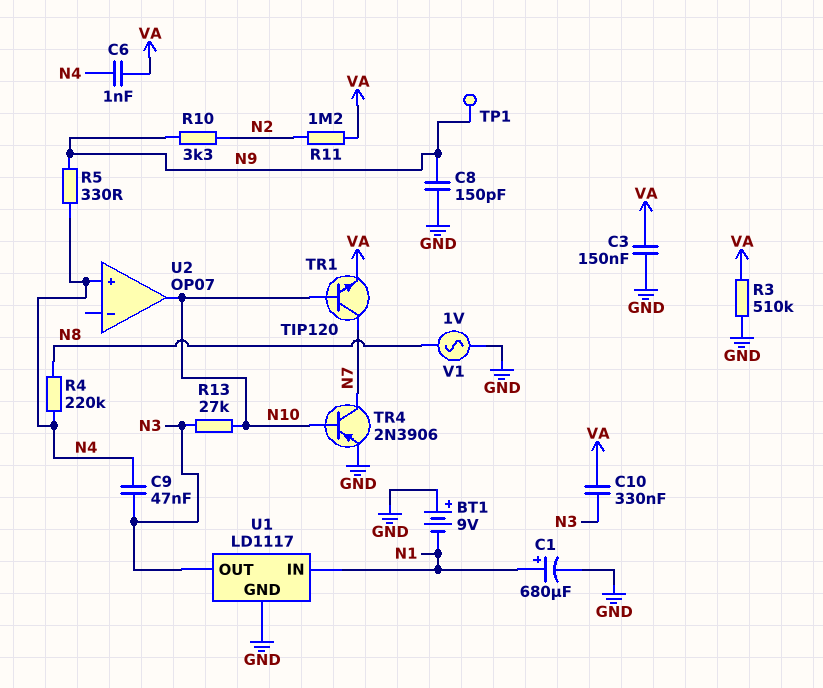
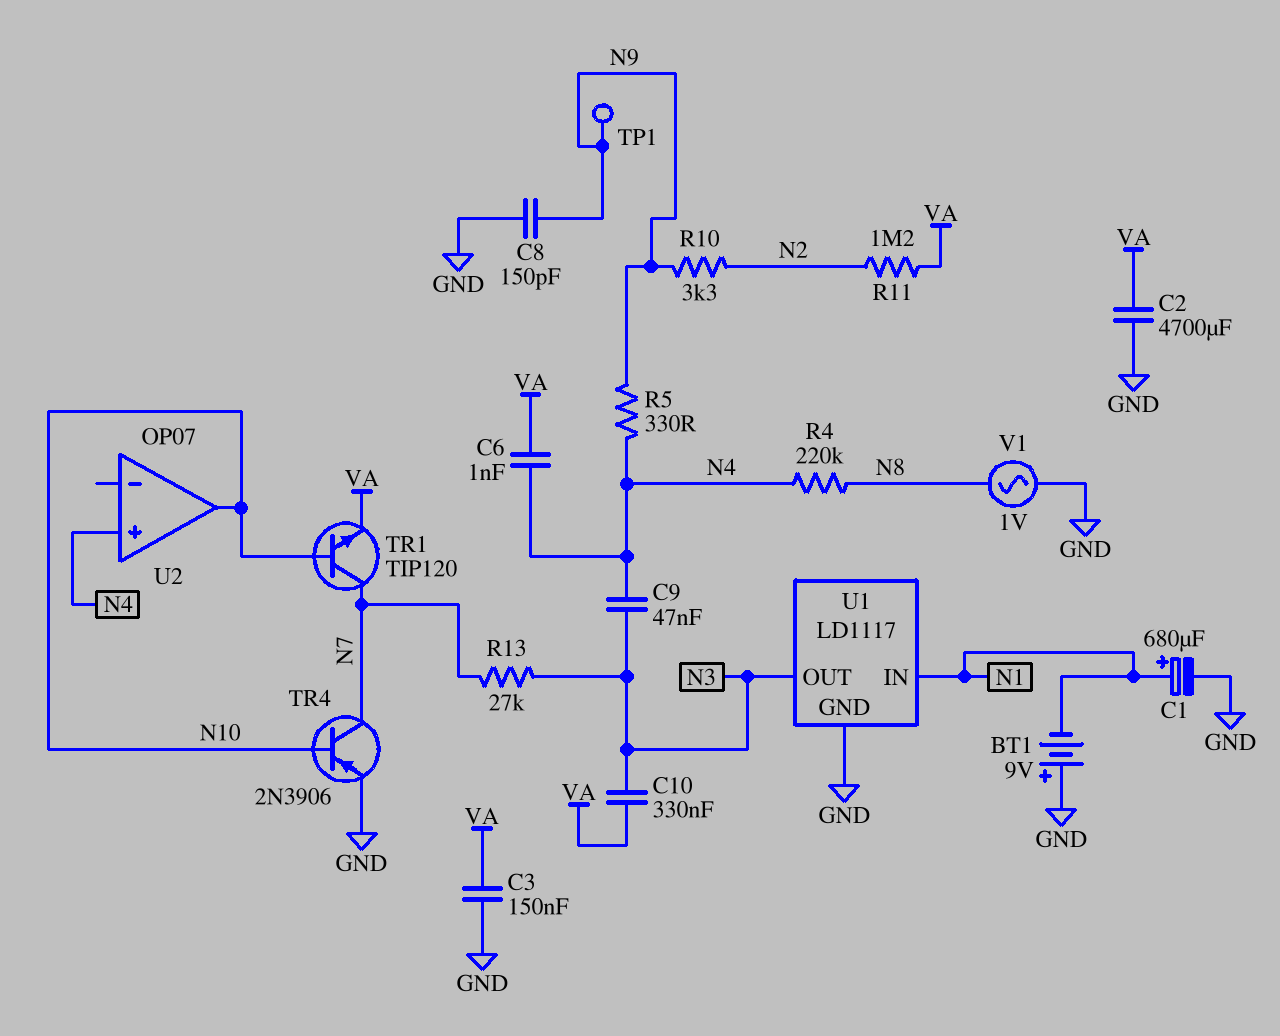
C2: none -> 4700uF (GND, VA)
R3: 510k (GND, VA) -> none
R13: 27k (N3, N10) -> 27k (N3, N7)

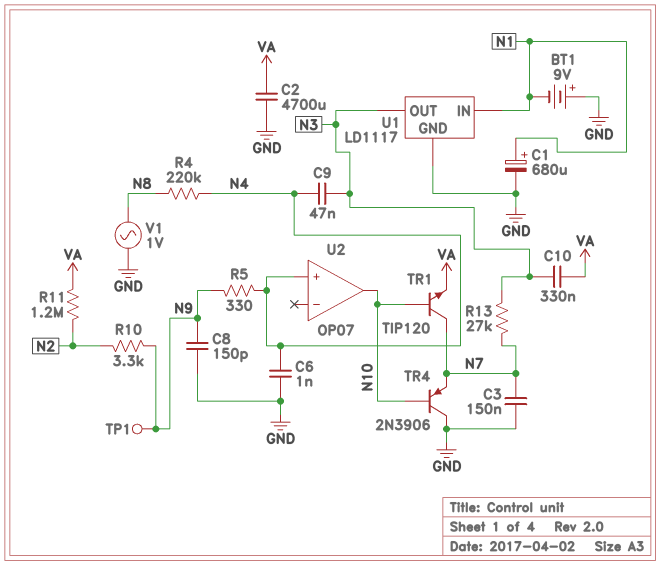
C3: 150nF (GND, VA) -> 150nF (GND, N7)
C6: 1nF (N4, VA) -> 1nF (GND, N4)
TR4: PNP 2N3906 (B N10, C N7, E GND) -> PNP 2N3906 (B N10, C GND, E N7)

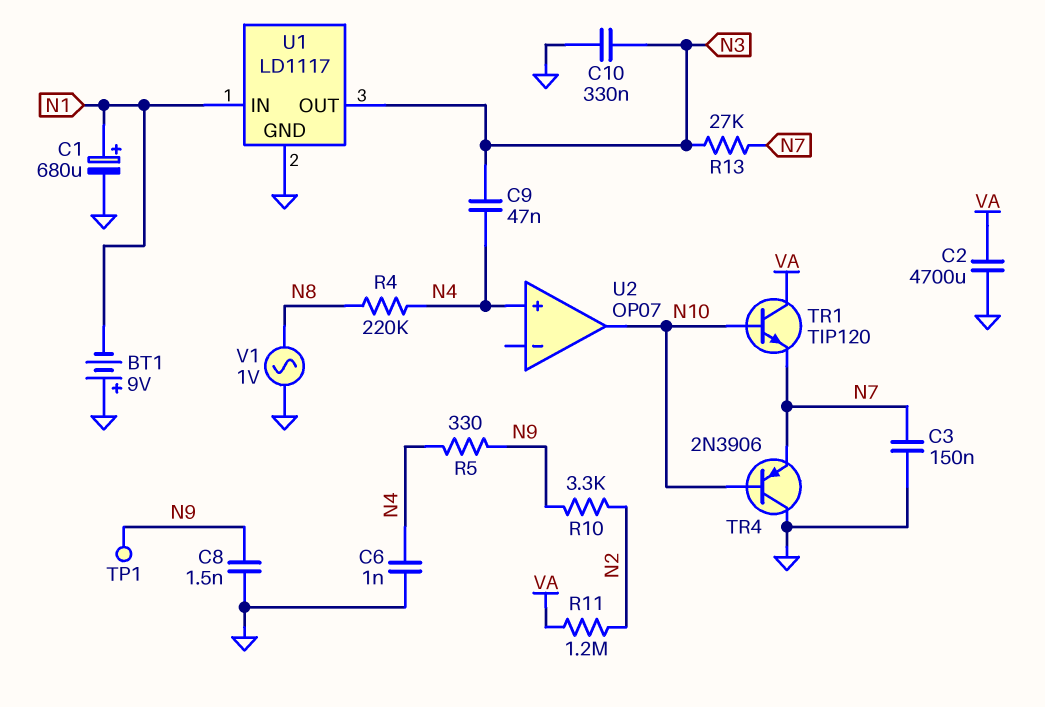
C8: 150pF (GND, N9) -> 1.5nF (GND, N9)
C10: 330nF (N3, VA) -> 330nF (GND, N3)
TR1: NPN TIP120 (B N10, C N7, E VA) -> NPN TIP120 (B N10, C VA, E N7)

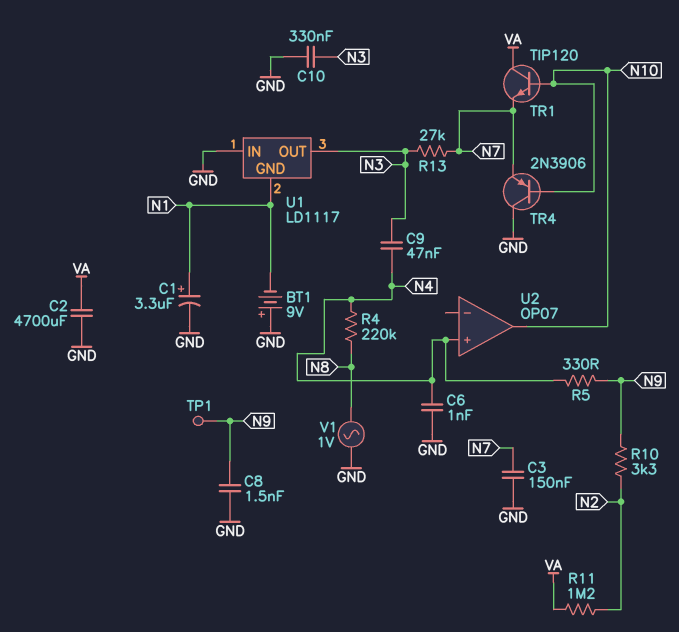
C1: 680uF (plus N1, minus GND) -> 3.3uF (plus N1, minus GND)
U1 pin GND: GND -> N1
U1 pin IN: N1 -> GND

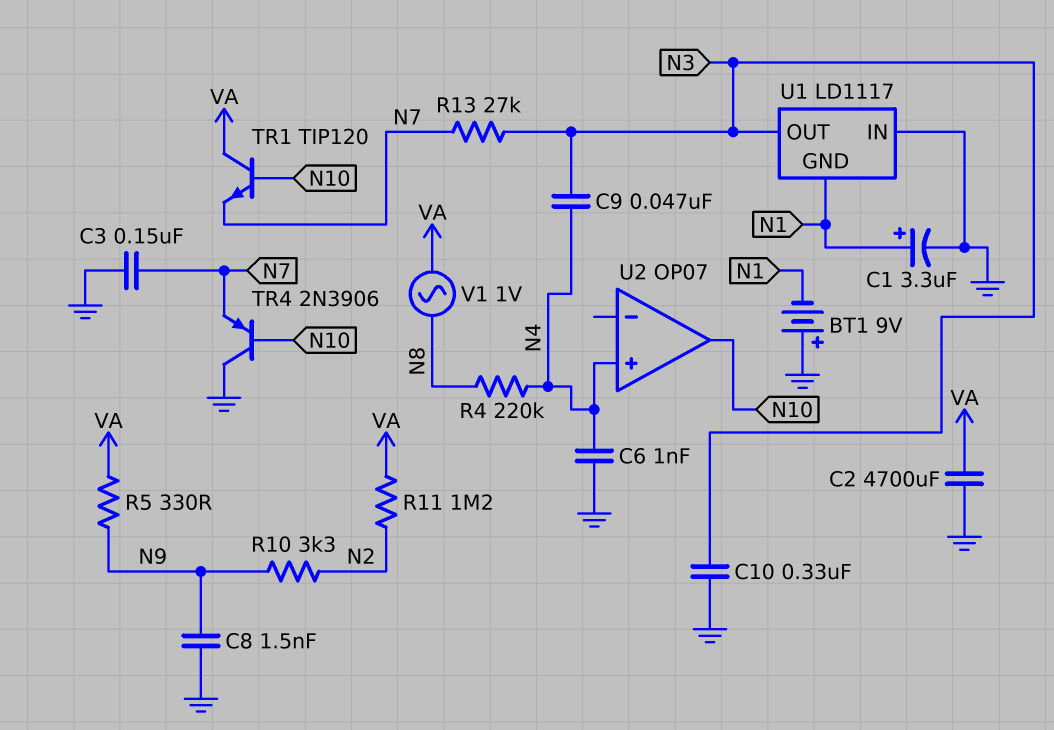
R5: 330 (N4, N9) -> 330 (N9, VA)
TP1: test point (N9) -> none
V1: AC 1V (GND, N8) -> AC 1V (N8, VA)

